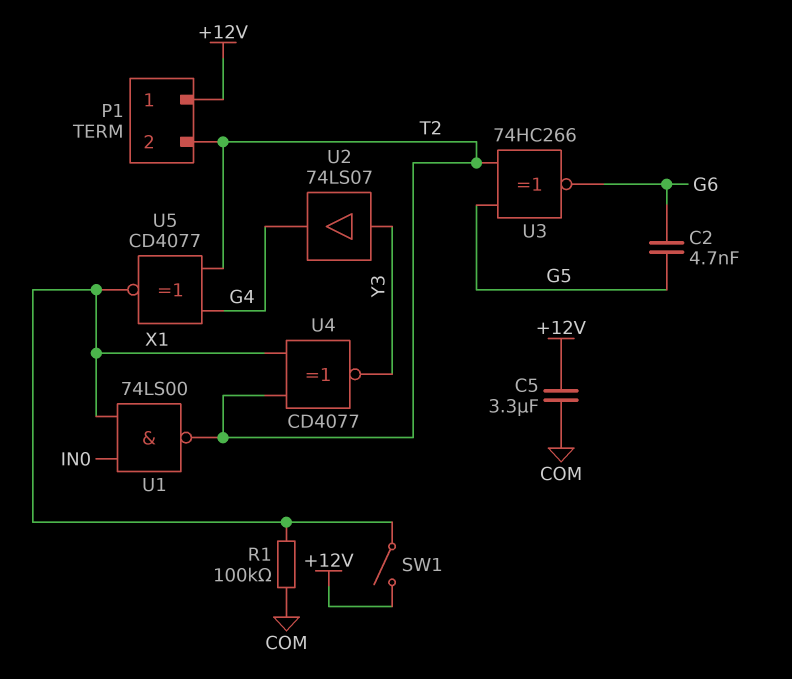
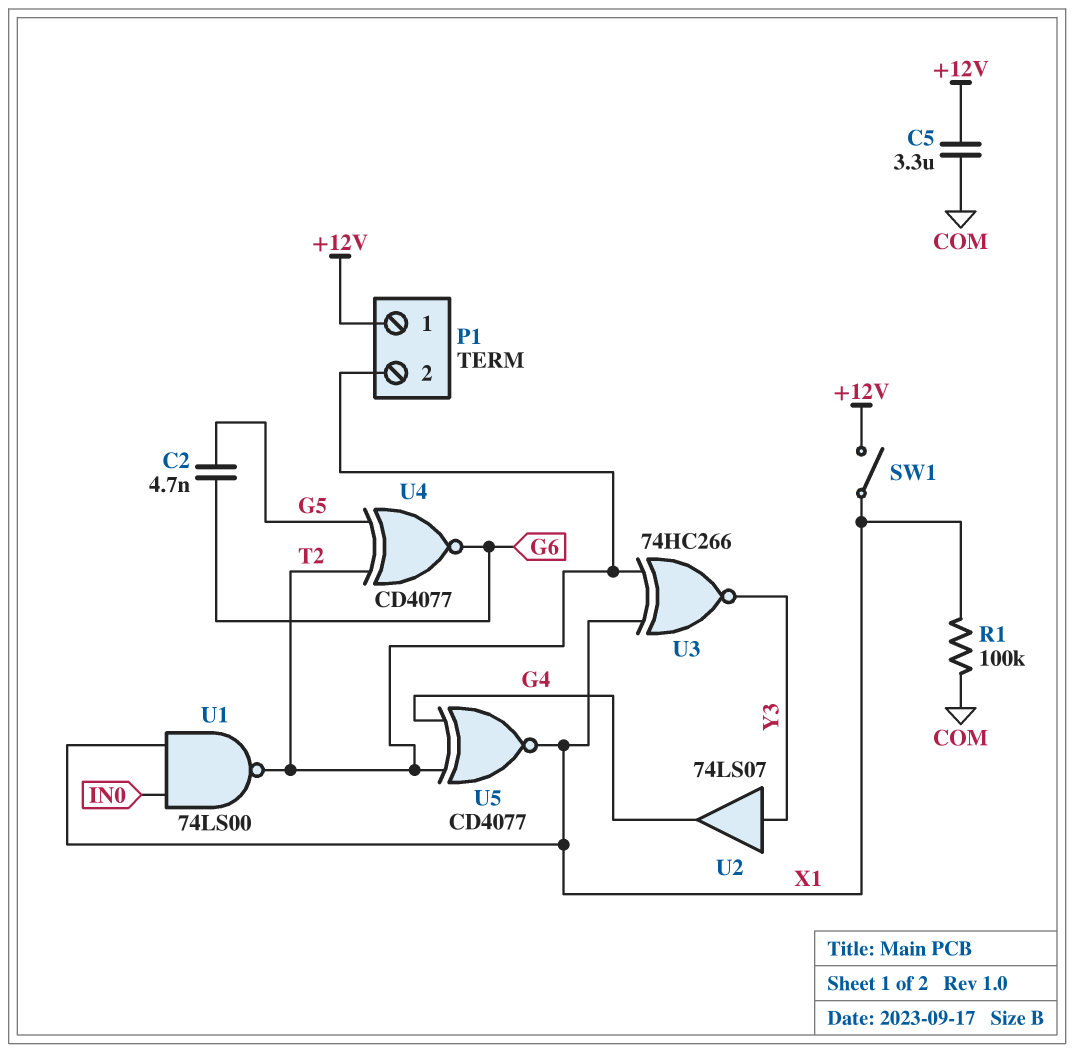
U3: XNOR 74HC266 (in G5, in T2, out G6) -> XNOR 74HC266 (in T2, in X1, out Y3)
U4: XNOR CD4077 (in T2, in X1, out Y3) -> XNOR CD4077 (in G5, in T2, out G6)

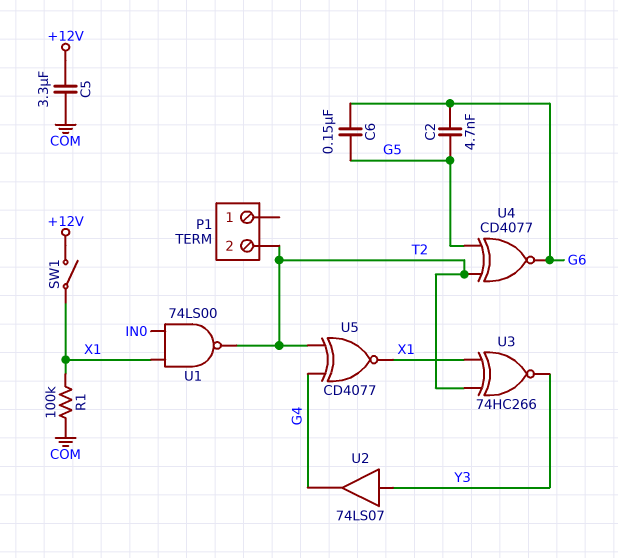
C6: none -> 150nF (G5, G6)
P1 pin 1: +12V -> none

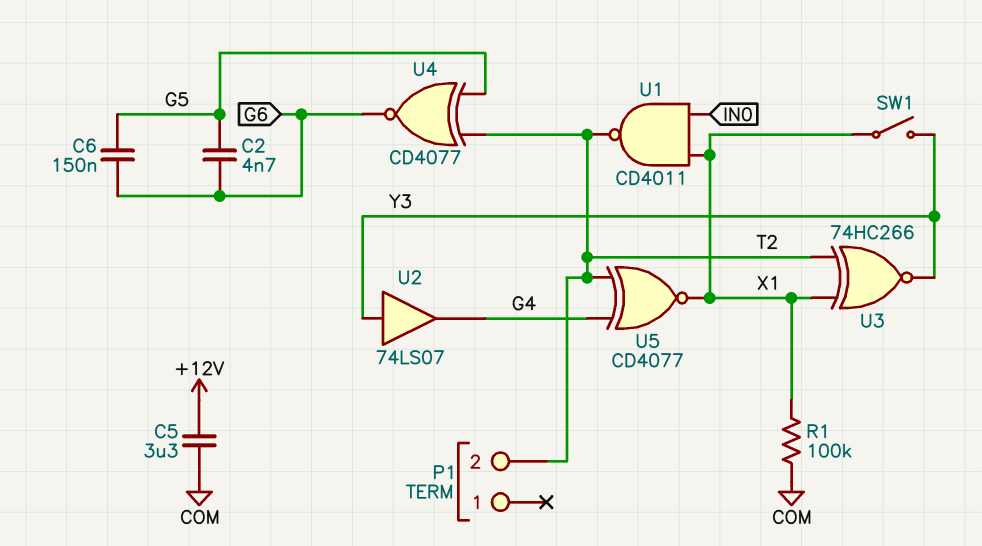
SW1: switch (+12V, X1) -> switch (X1, Y3)
U1: NAND 74LS00 (in IN0, in X1, out T2) -> NAND CD4011 (in IN0, in X1, out T2)

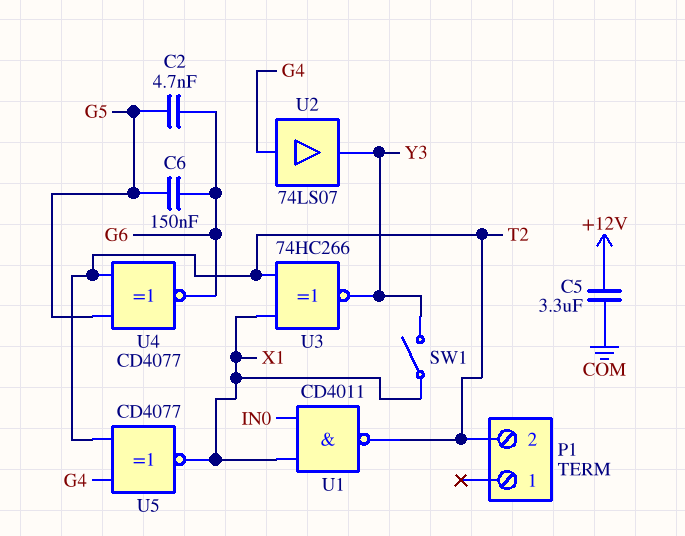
R1: 100k (COM, X1) -> none
U2: buffer 74LS07 (in Y3, out G4) -> buffer 74LS07 (in G4, out Y3)

